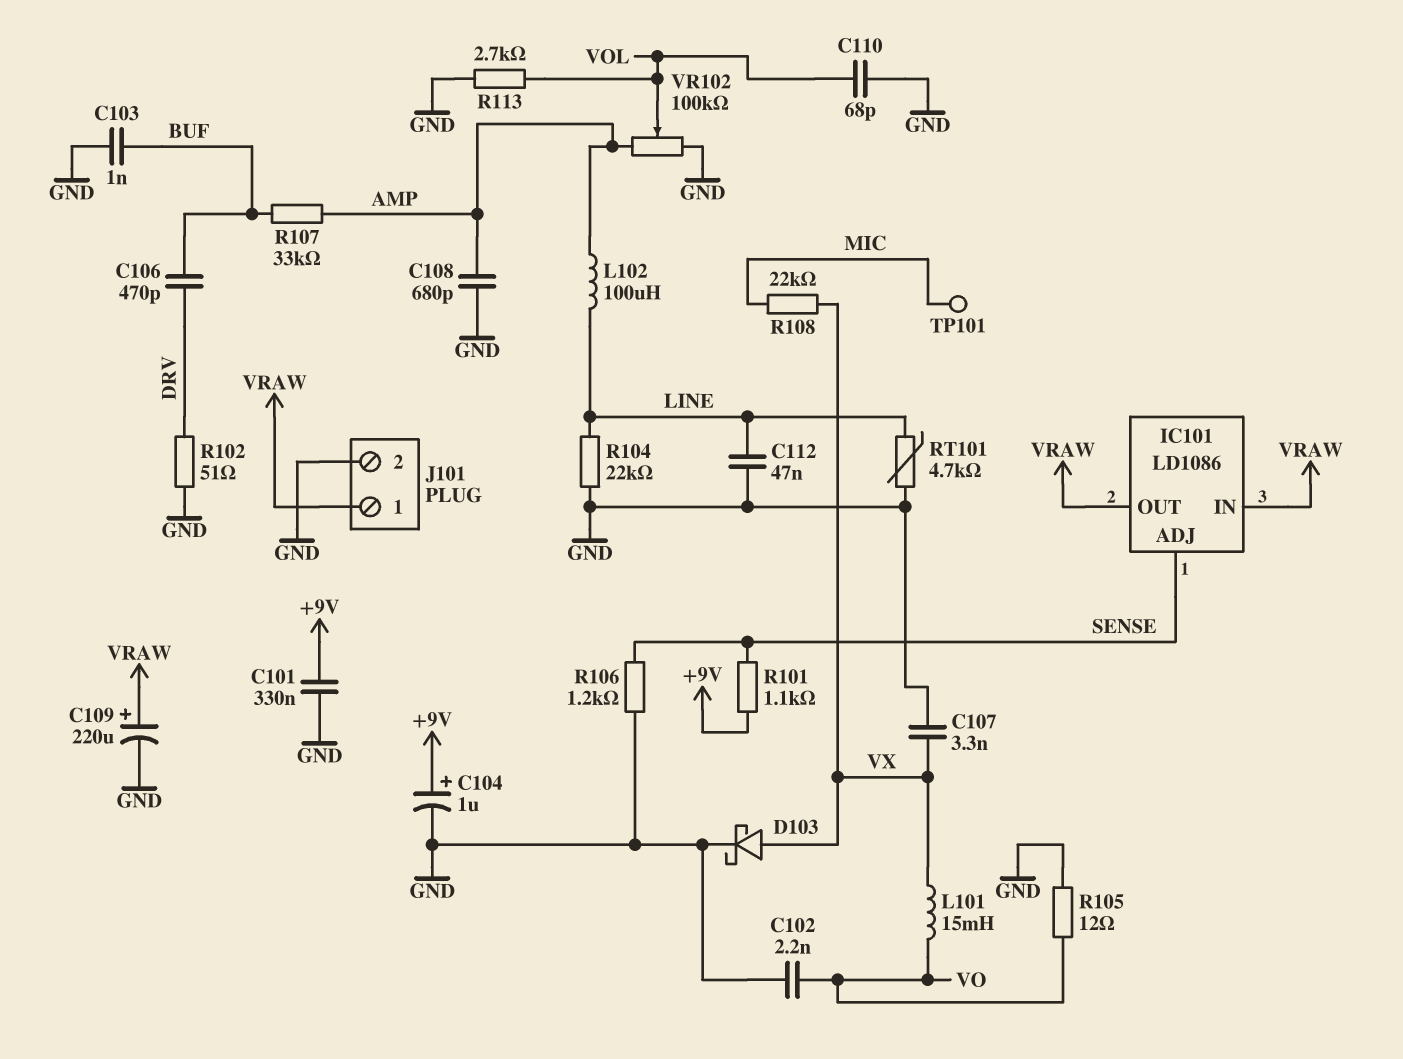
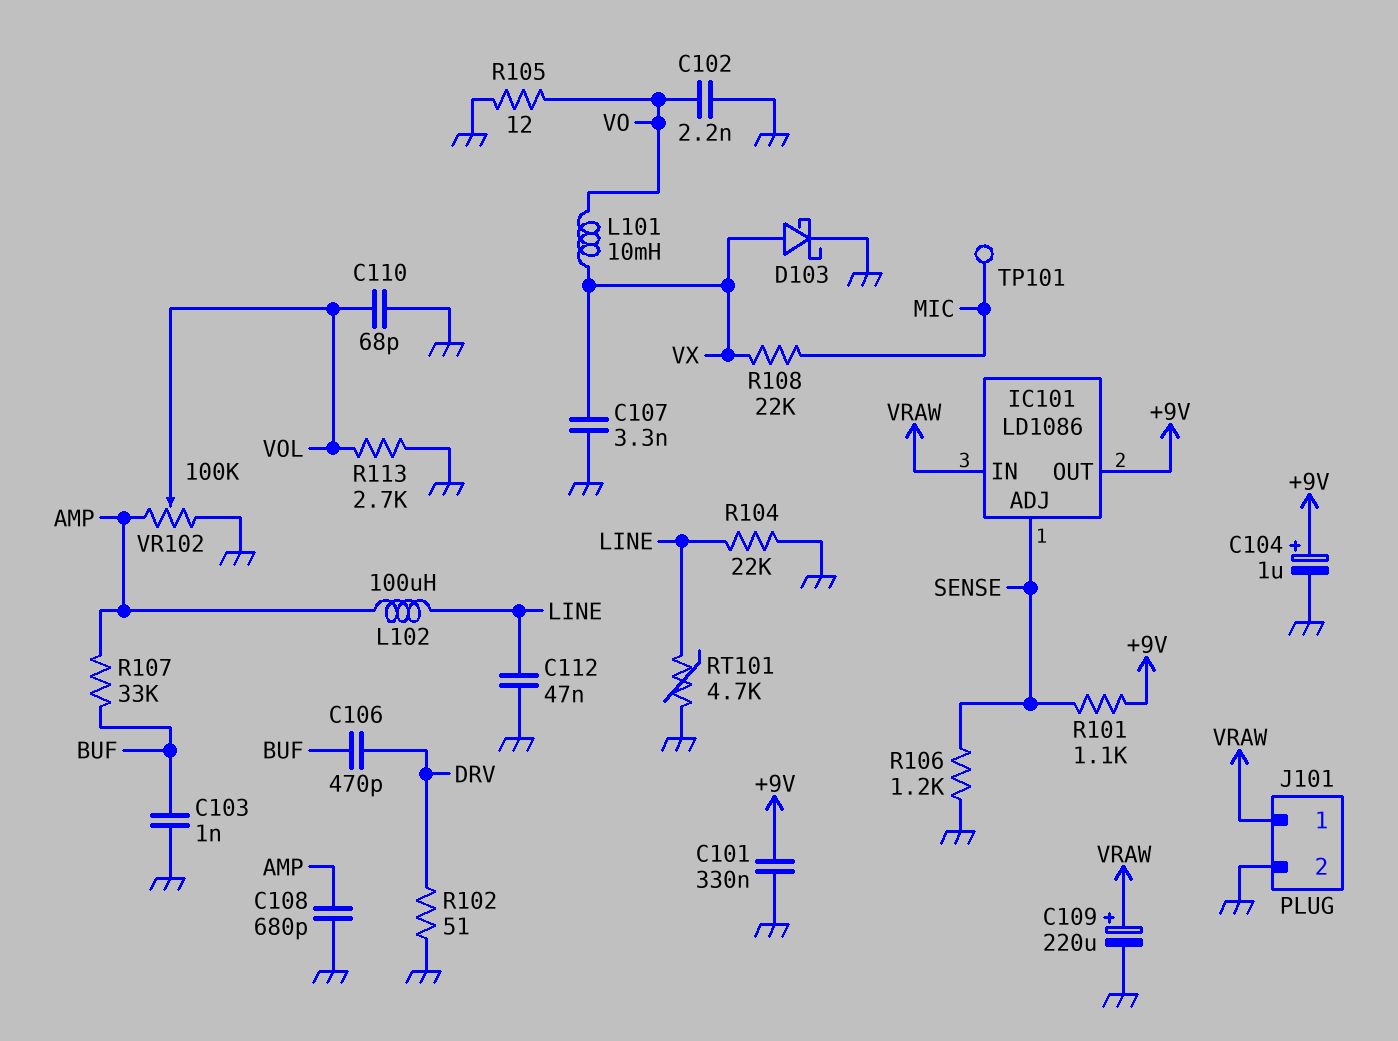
IC101 pin OUT: VRAW -> +9V
L101: 15mH (VO, VX) -> 10mH (VO, VX)

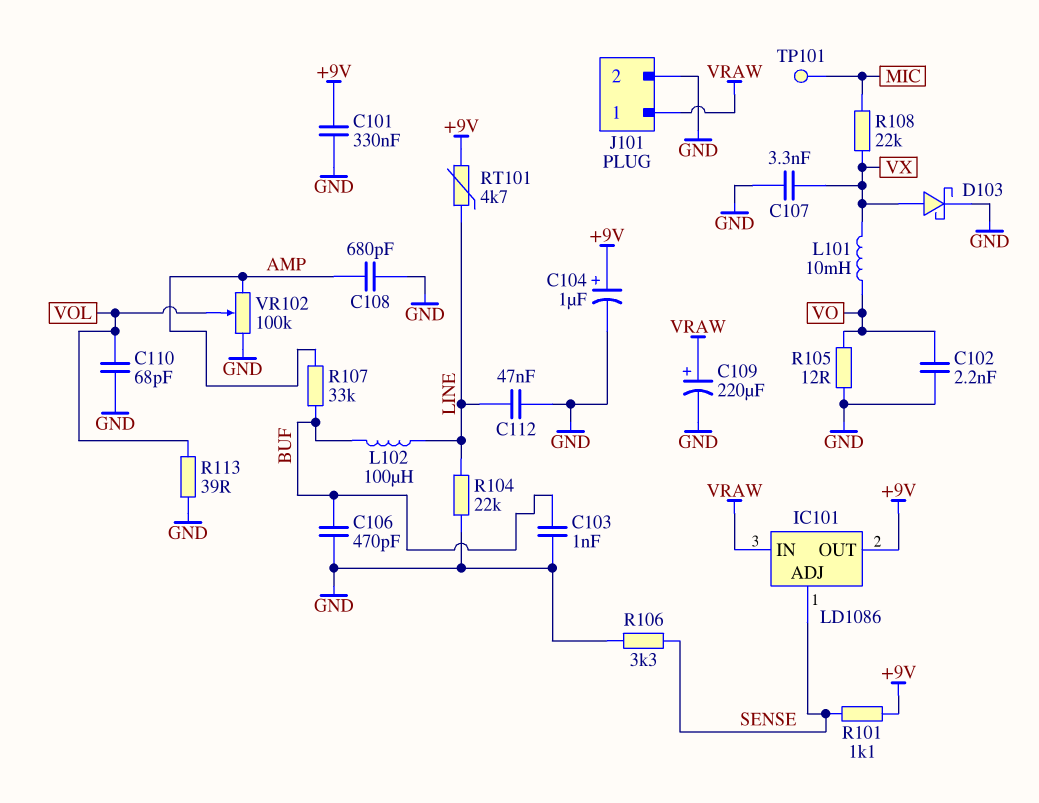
C106: 470pF (BUF, DRV) -> 470pF (BUF, GND)
L102: 100uH (AMP, LINE) -> 100uH (BUF, LINE)
R102: 51 (DRV, GND) -> none
R106: 1.2k (GND, SENSE) -> 3.3k (GND, SENSE)
R113: 2.7k (GND, VOL) -> 39 (GND, VOL)
RT101: 4.7k (GND, LINE) -> 4.7k (+9V, LINE)

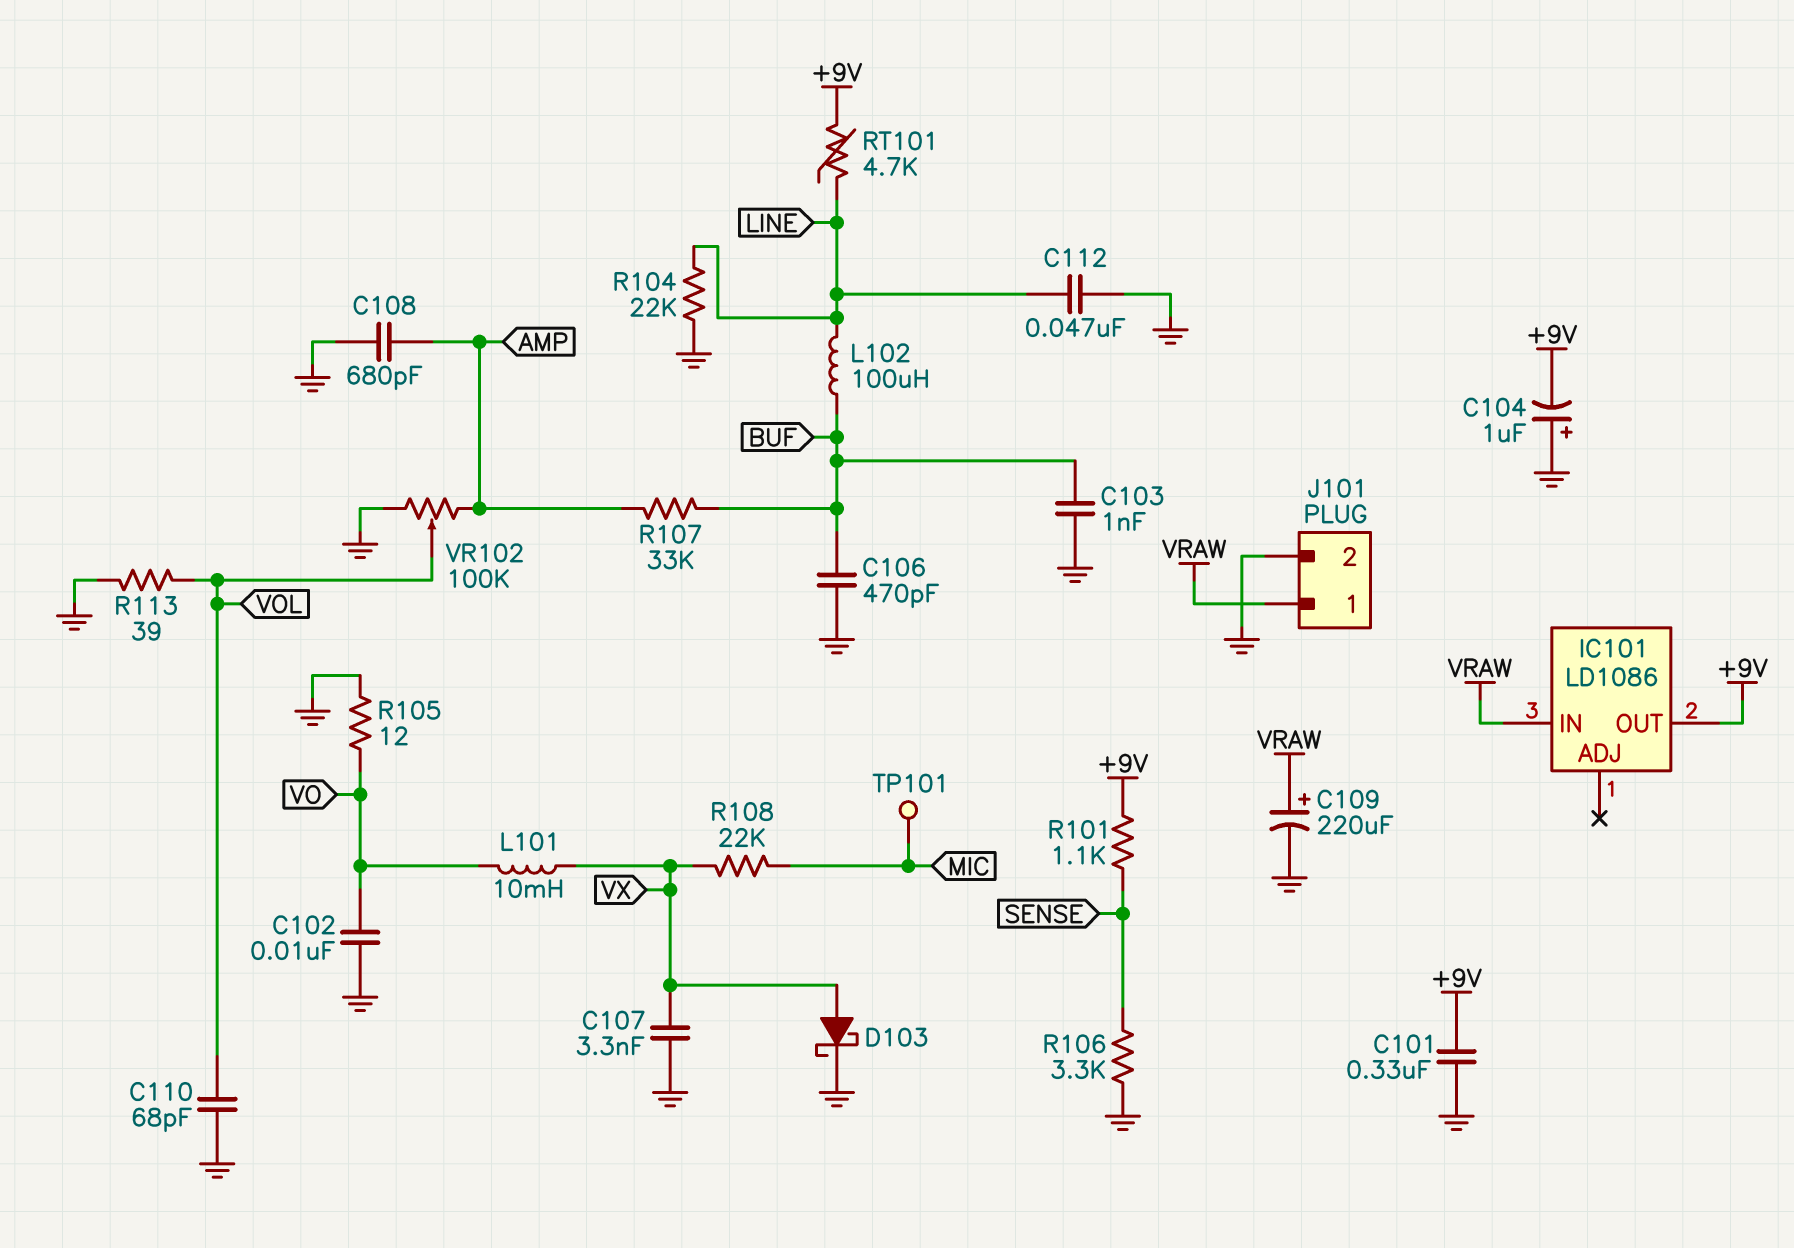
C102: 2.2nF (GND, VO) -> 10nF (GND, VO)
C104: 1uF (plus +9V, minus GND) -> 1uF (plus GND, minus +9V)
IC101 pin ADJ: SENSE -> none

